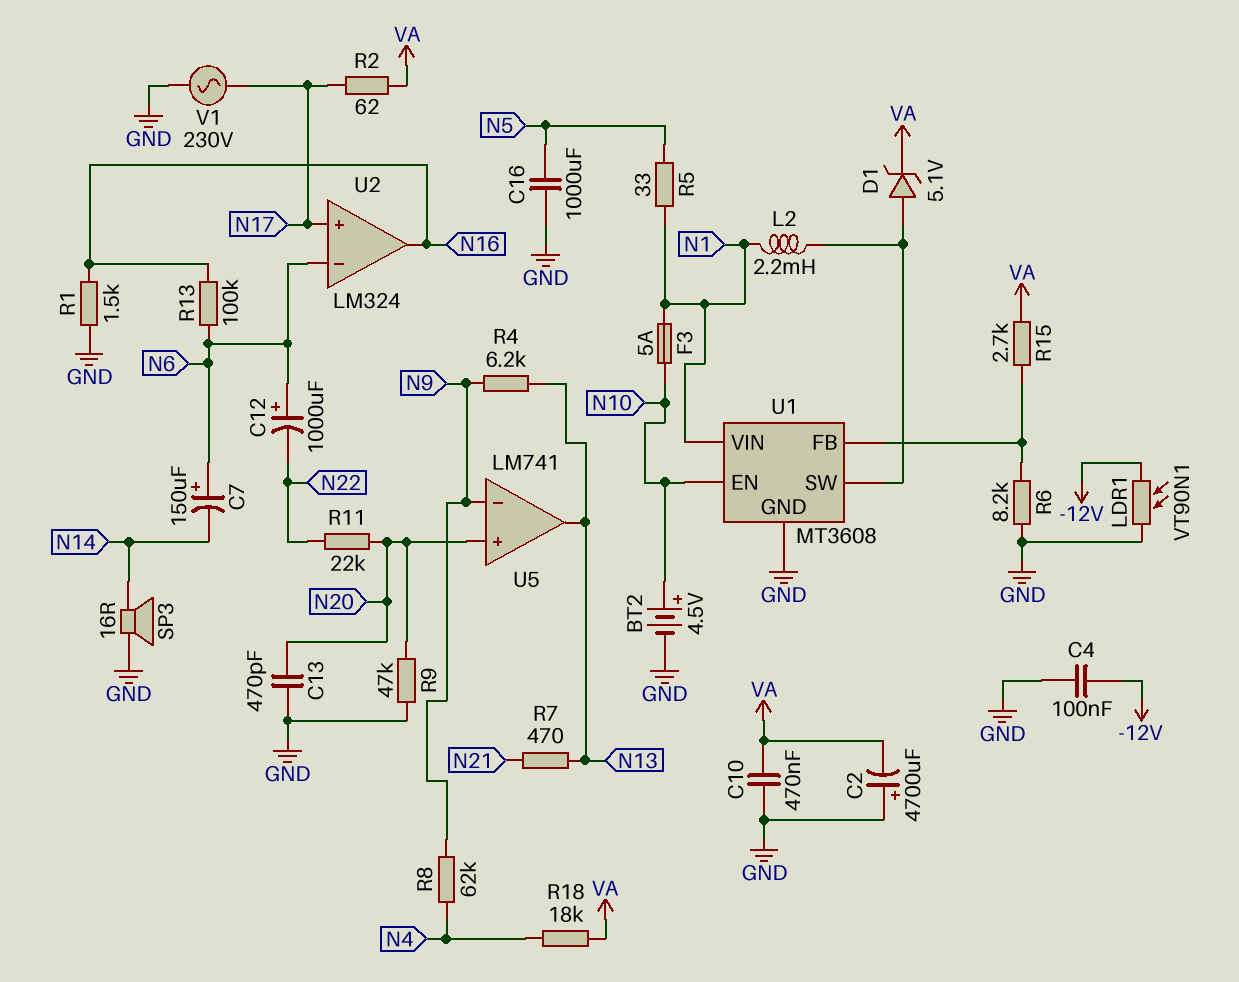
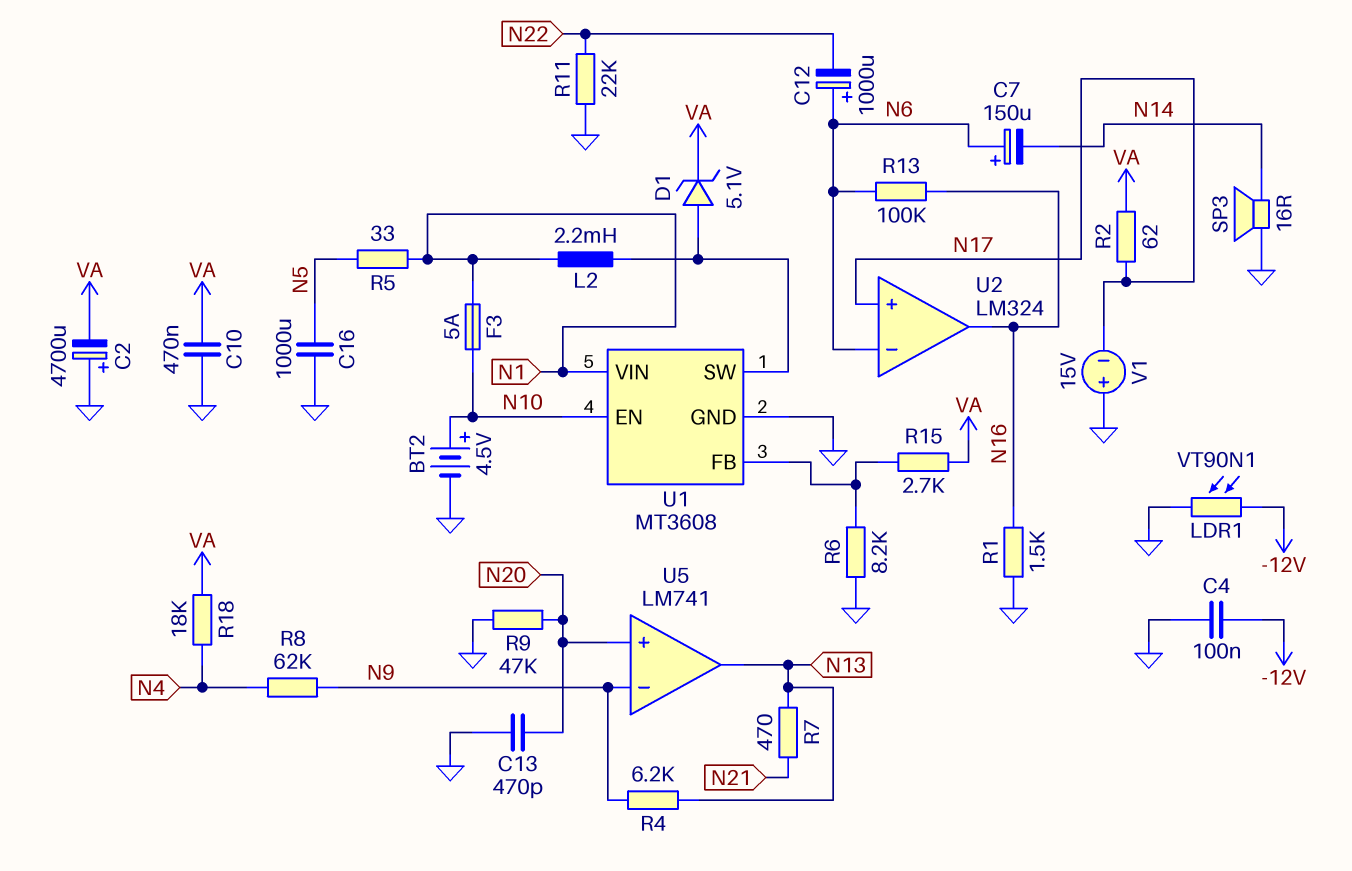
R11: 22k (N20, N22) -> 22k (GND, N22)
V1: AC 230V (GND, N17) -> 15V (plus GND, minus N17)

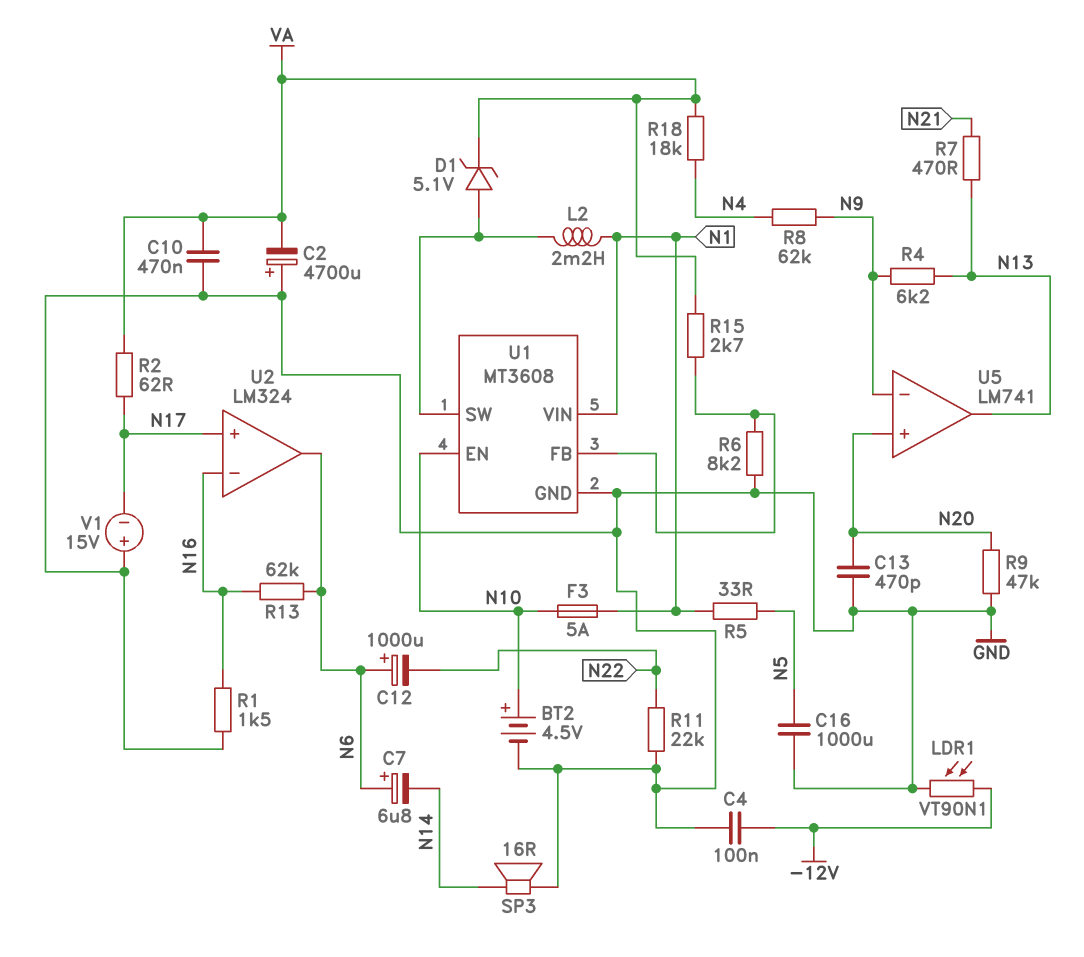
C7: 150uF (plus N6, minus N14) -> 6.8uF (plus N6, minus N14)
R13: 100k (N6, N16) -> 62k (N6, N16)
U2 pin in-: N6 -> N16
U2 pin out: N16 -> N6

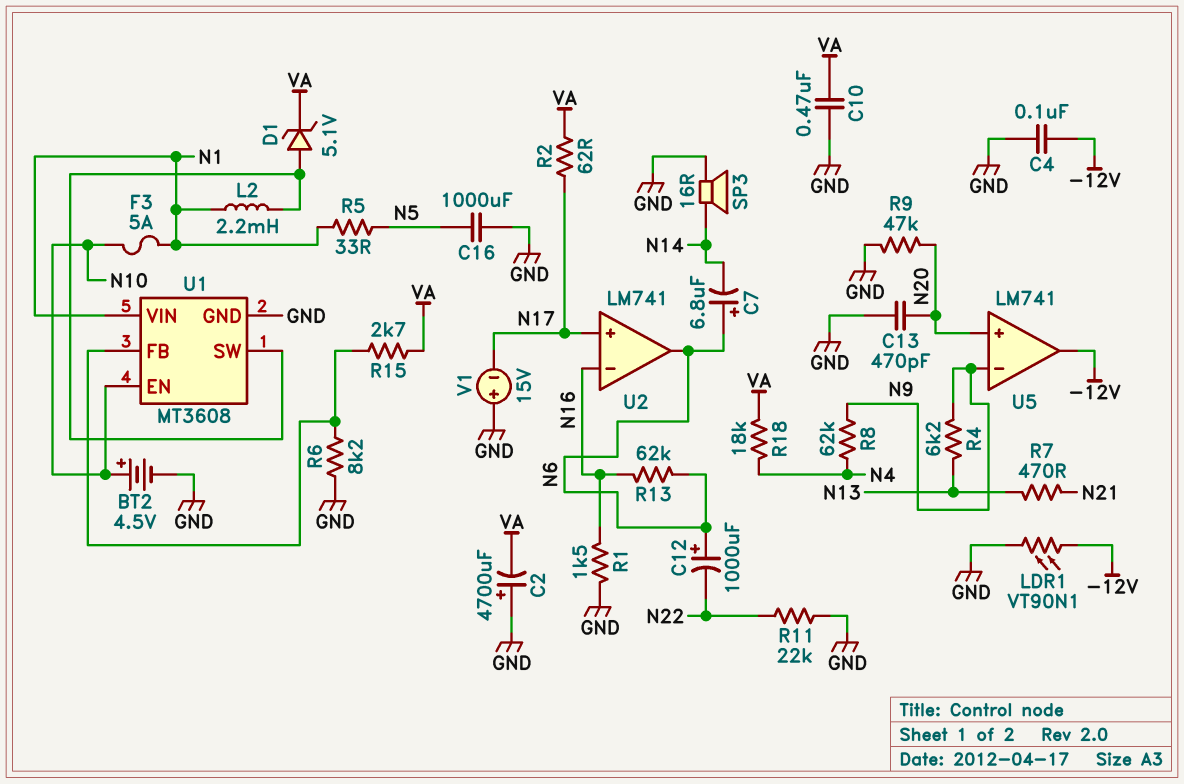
U2: LM324 -> LM741
U5 pin out: N13 -> -12V

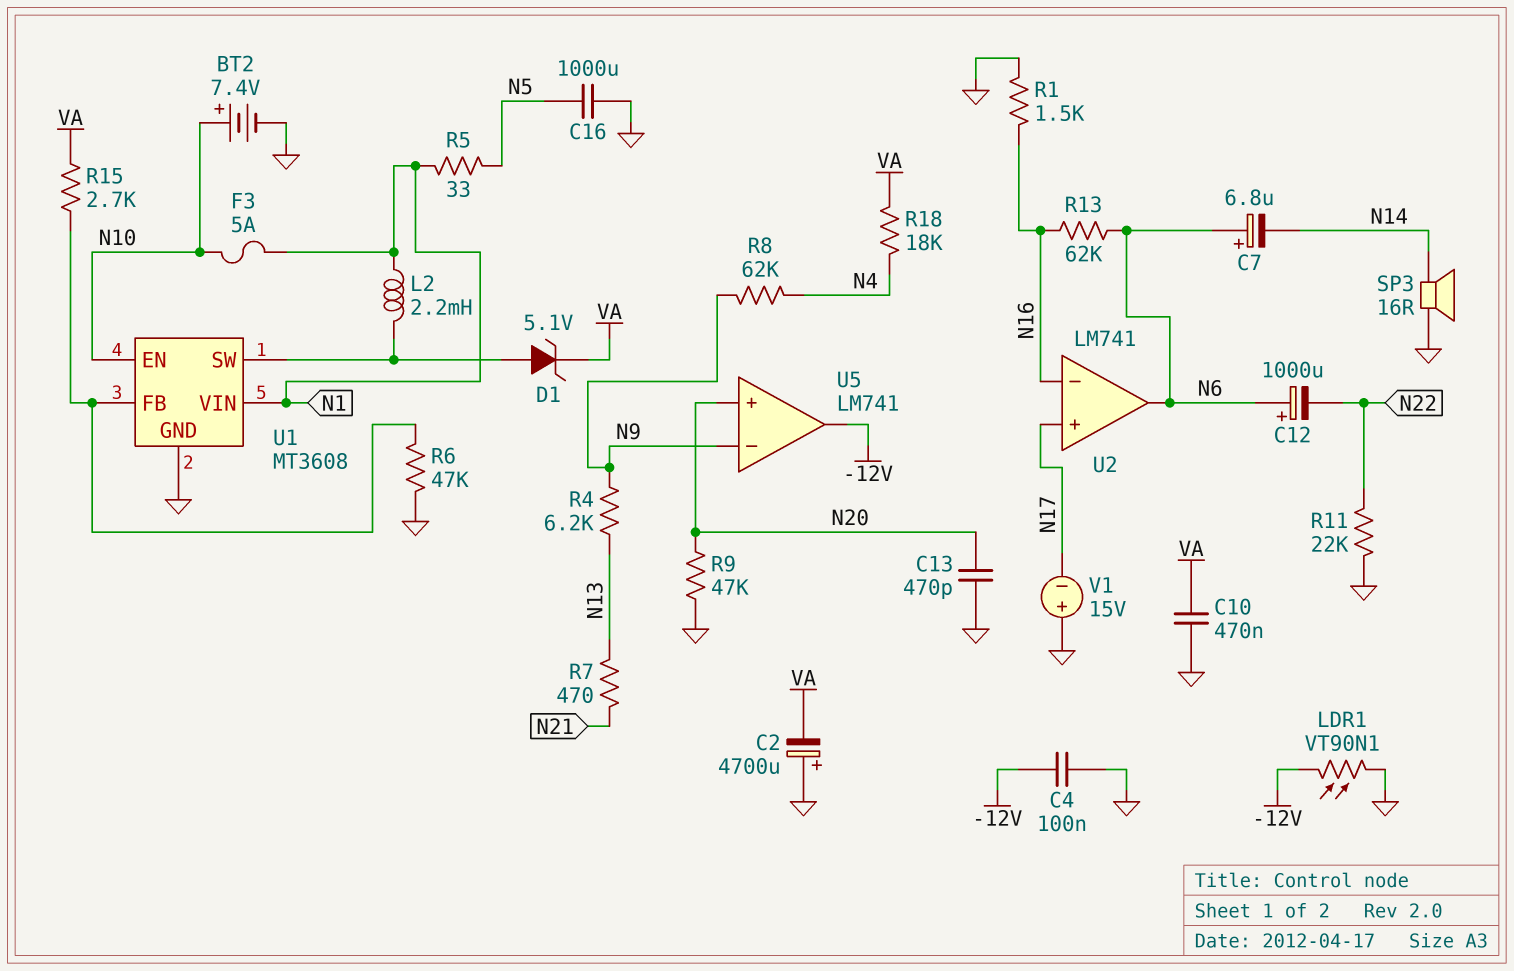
BT2: 4.5V (plus N10, minus GND) -> 7.4V (plus N10, minus GND)
R2: 62 (N17, VA) -> none
R6: 8.2k (GND, U1/FB) -> 47k (GND, U1/FB)

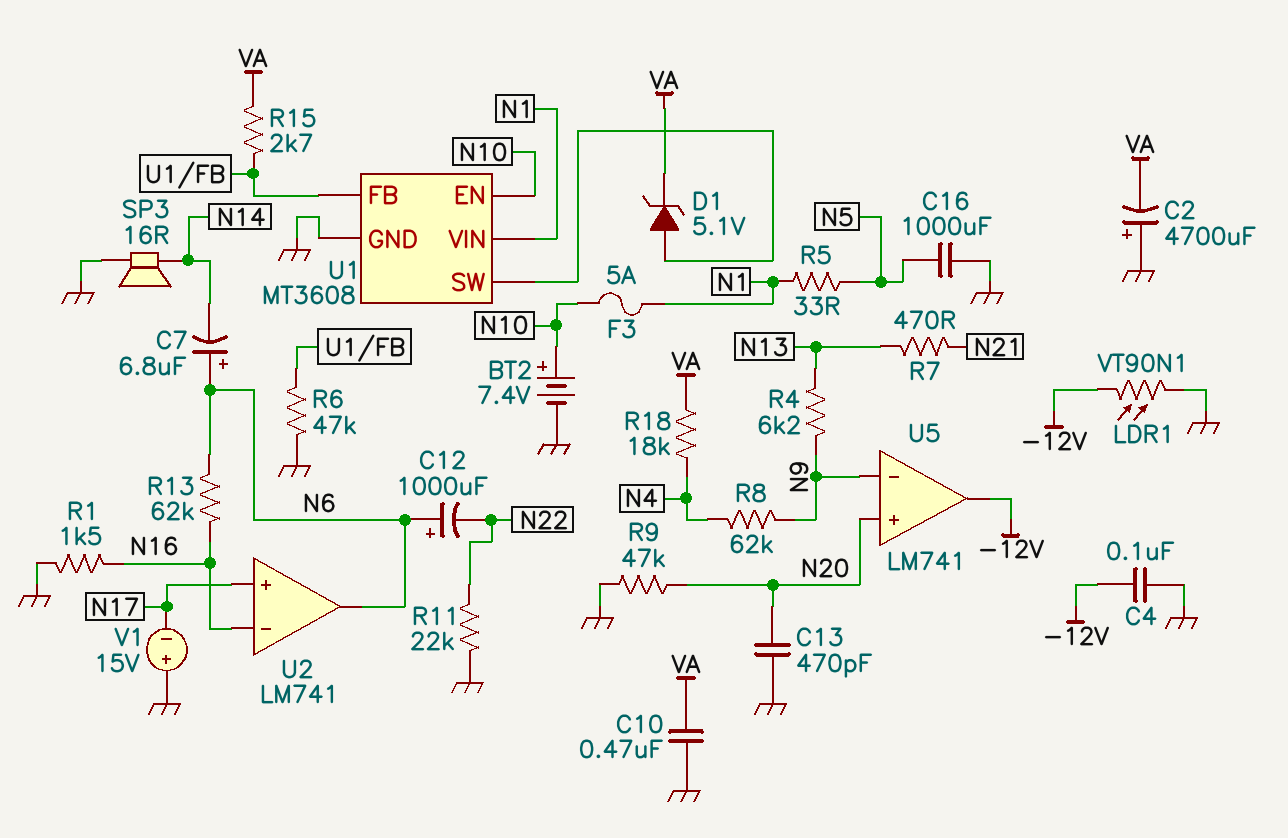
L2: 2.2mH (N1, U1/SW) -> none

